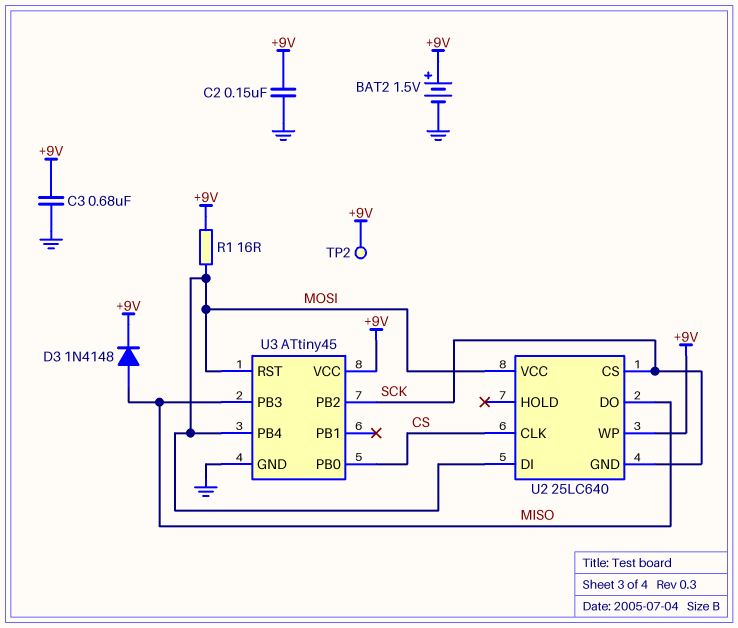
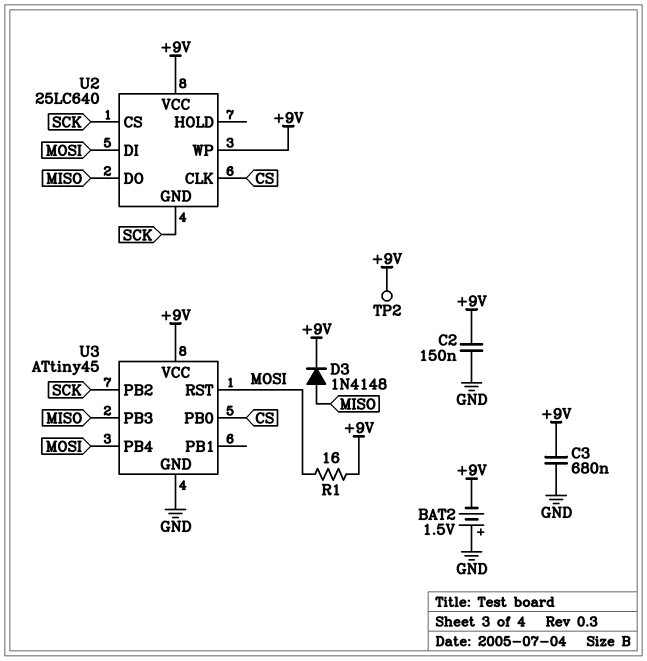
BAT2: 1.5V (plus +9V, minus GND) -> 1.5V (plus GND, minus +9V)
U2 pin VCC: MOSI -> +9V

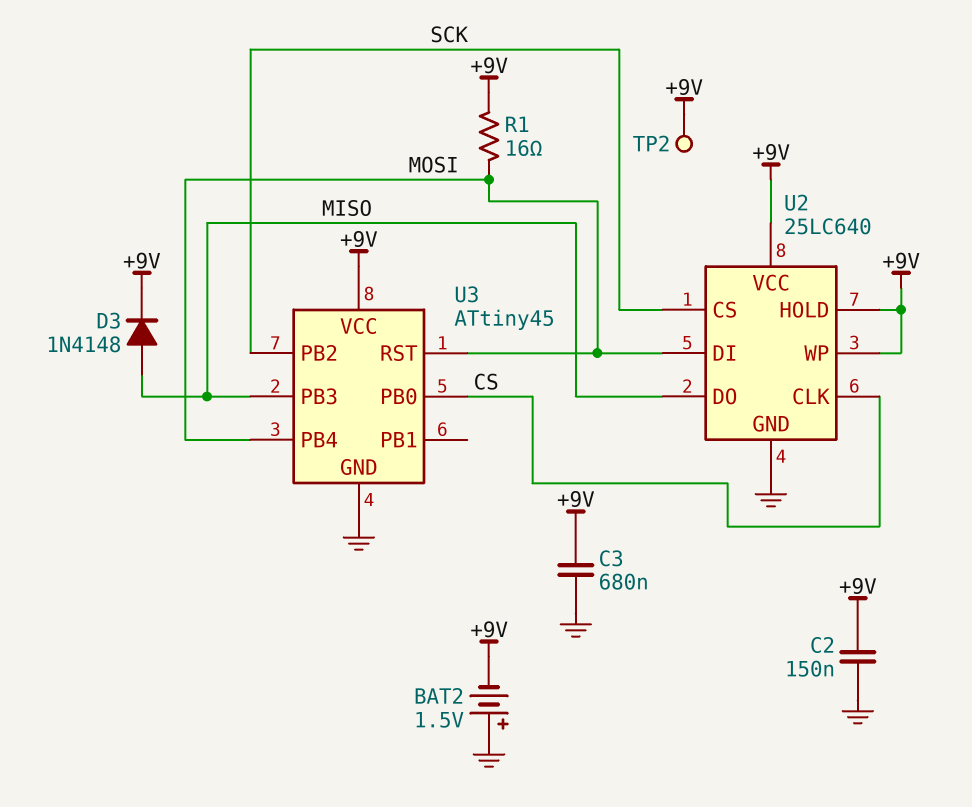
U2 pin GND: SCK -> GND
U2 pin HOLD: none -> +9V

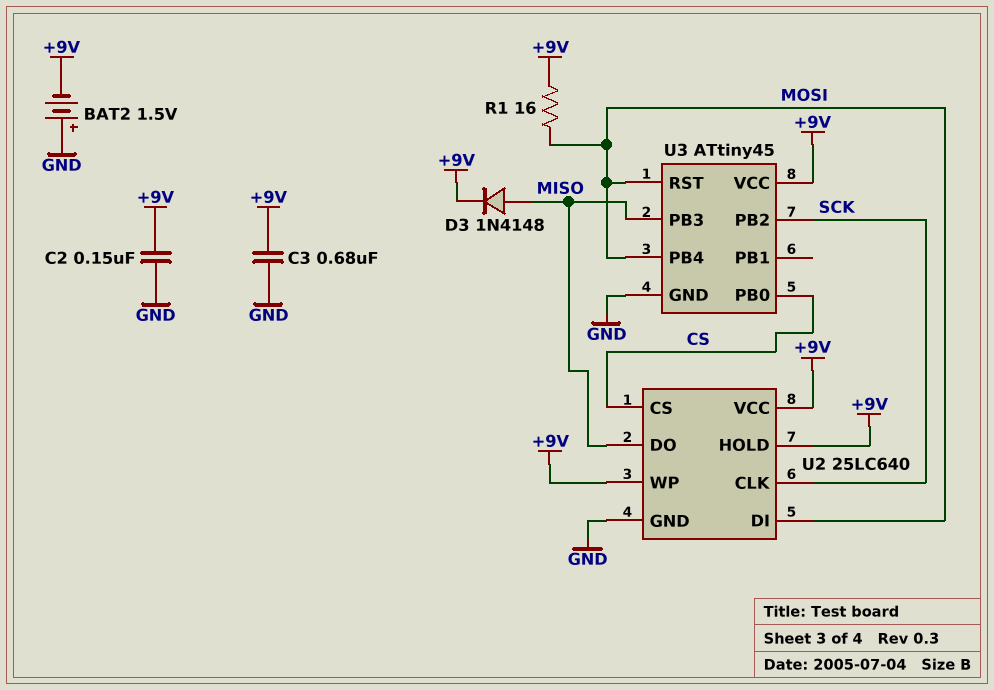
TP2: test point (+9V) -> none
U2 pin CLK: CS -> SCK
U2 pin CS: SCK -> CS

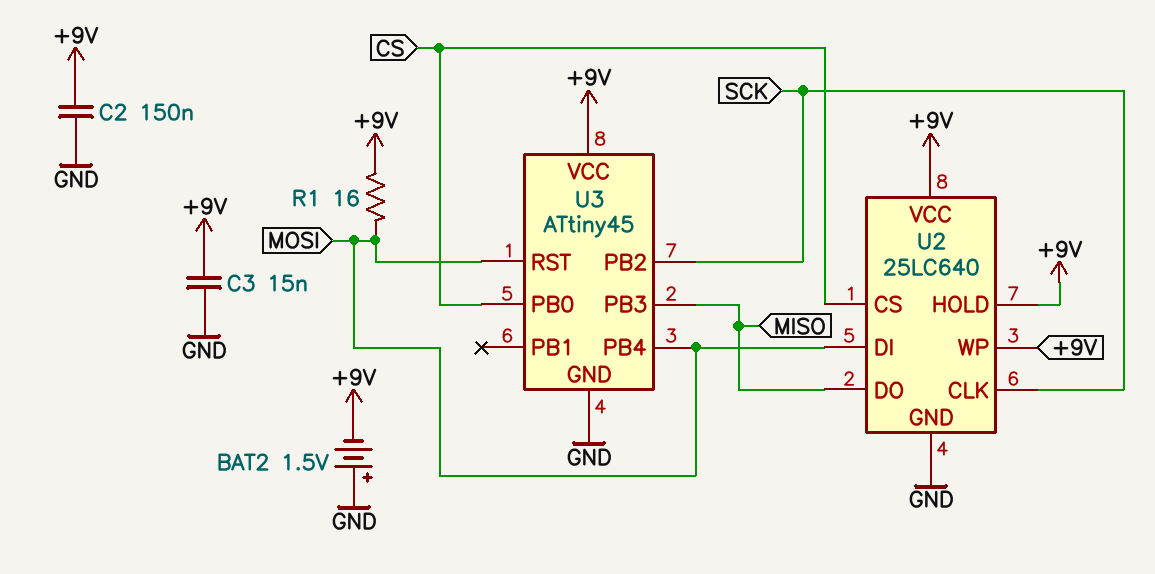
C3: 680nF (+9V, GND) -> 15nF (+9V, GND)
D3: diode 1N4148 (A MISO, K +9V) -> none

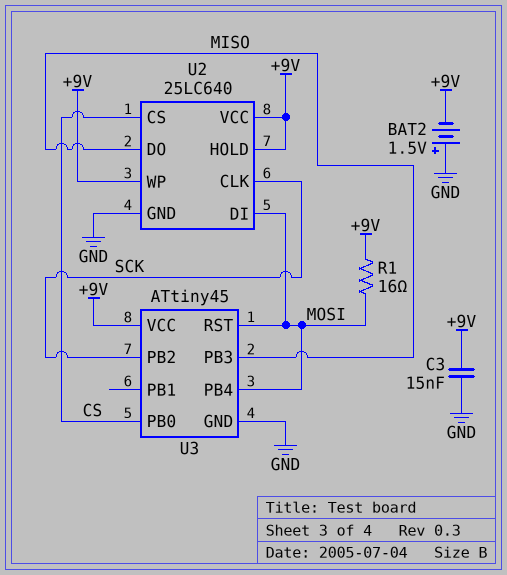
C2: 150nF (+9V, GND) -> none

